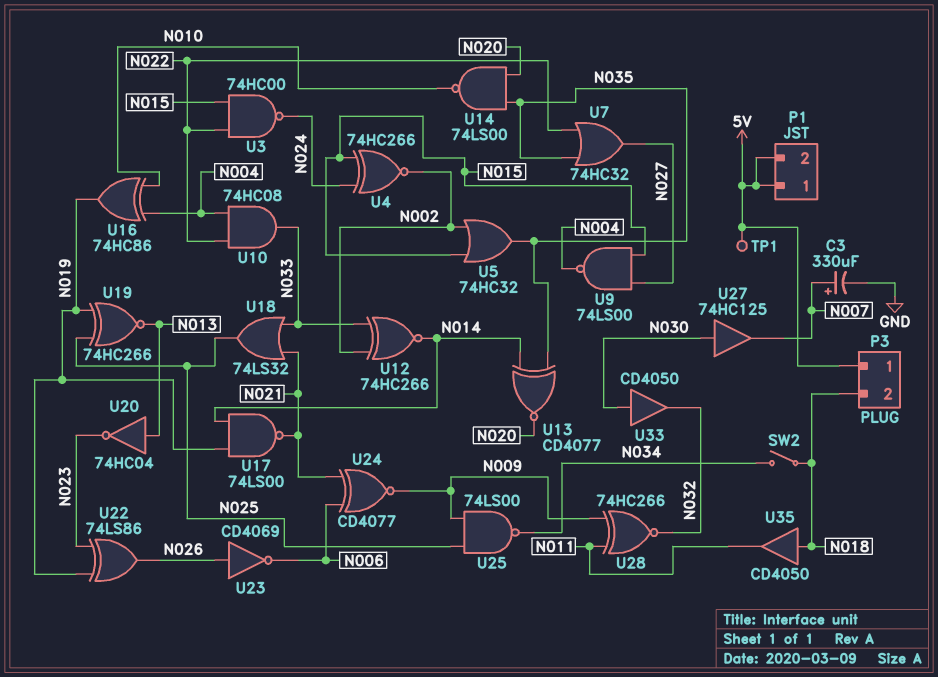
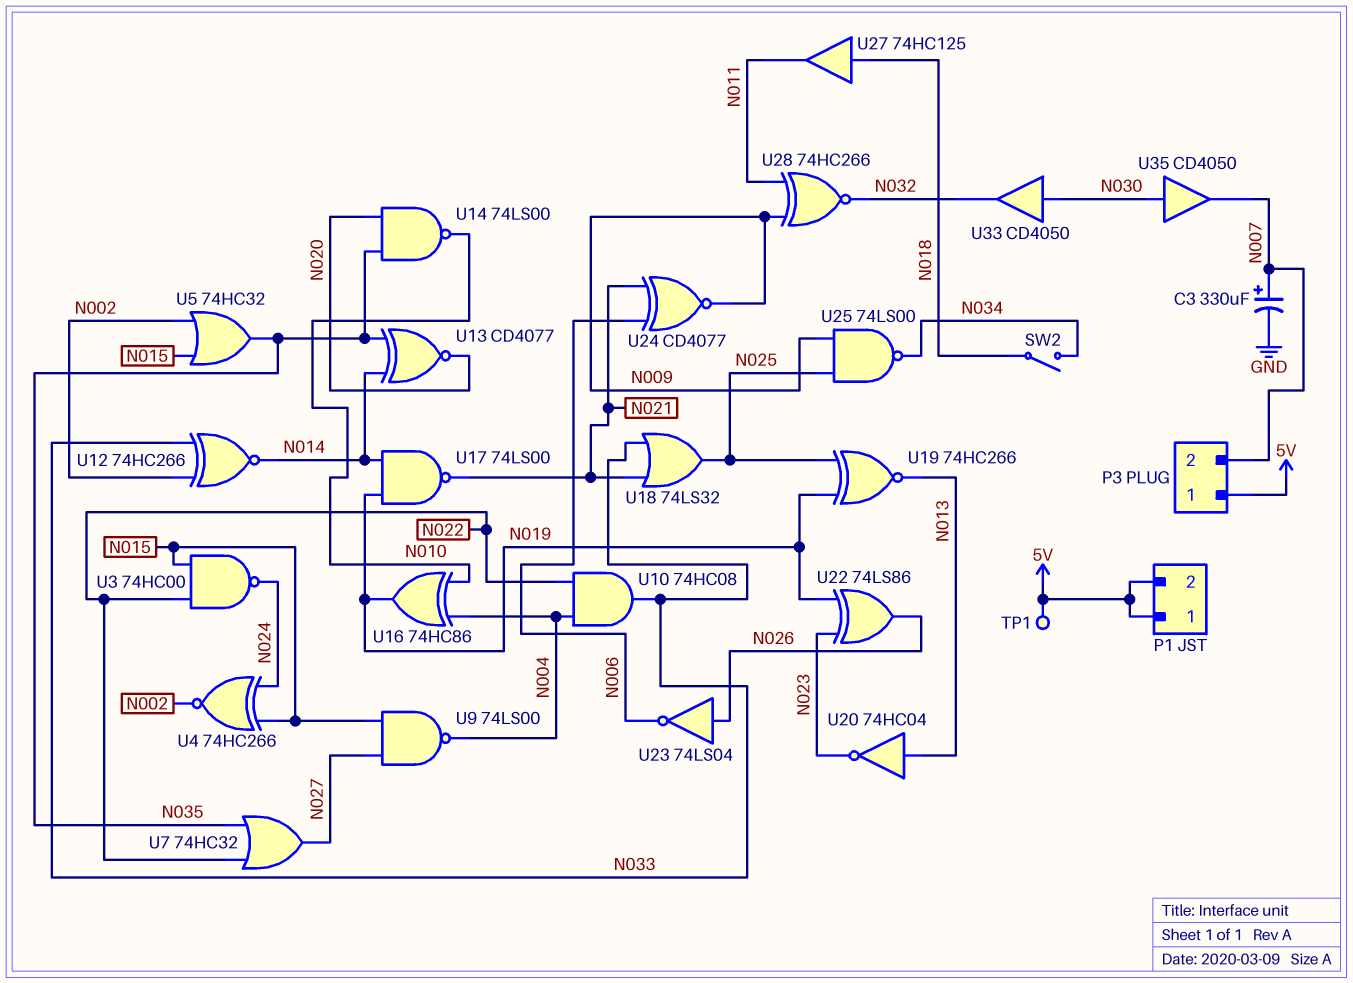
P3 pin 2: N018 -> N007
U23: NOT CD4069 (in N026, out N006) -> NOT 74LS04 (in N026, out N006)
U27: buffer 74HC125 (in N030, out N007) -> buffer 74HC125 (in N018, out N011)
U35: buffer CD4050 (in N018, out N011) -> buffer CD4050 (in N030, out N007)

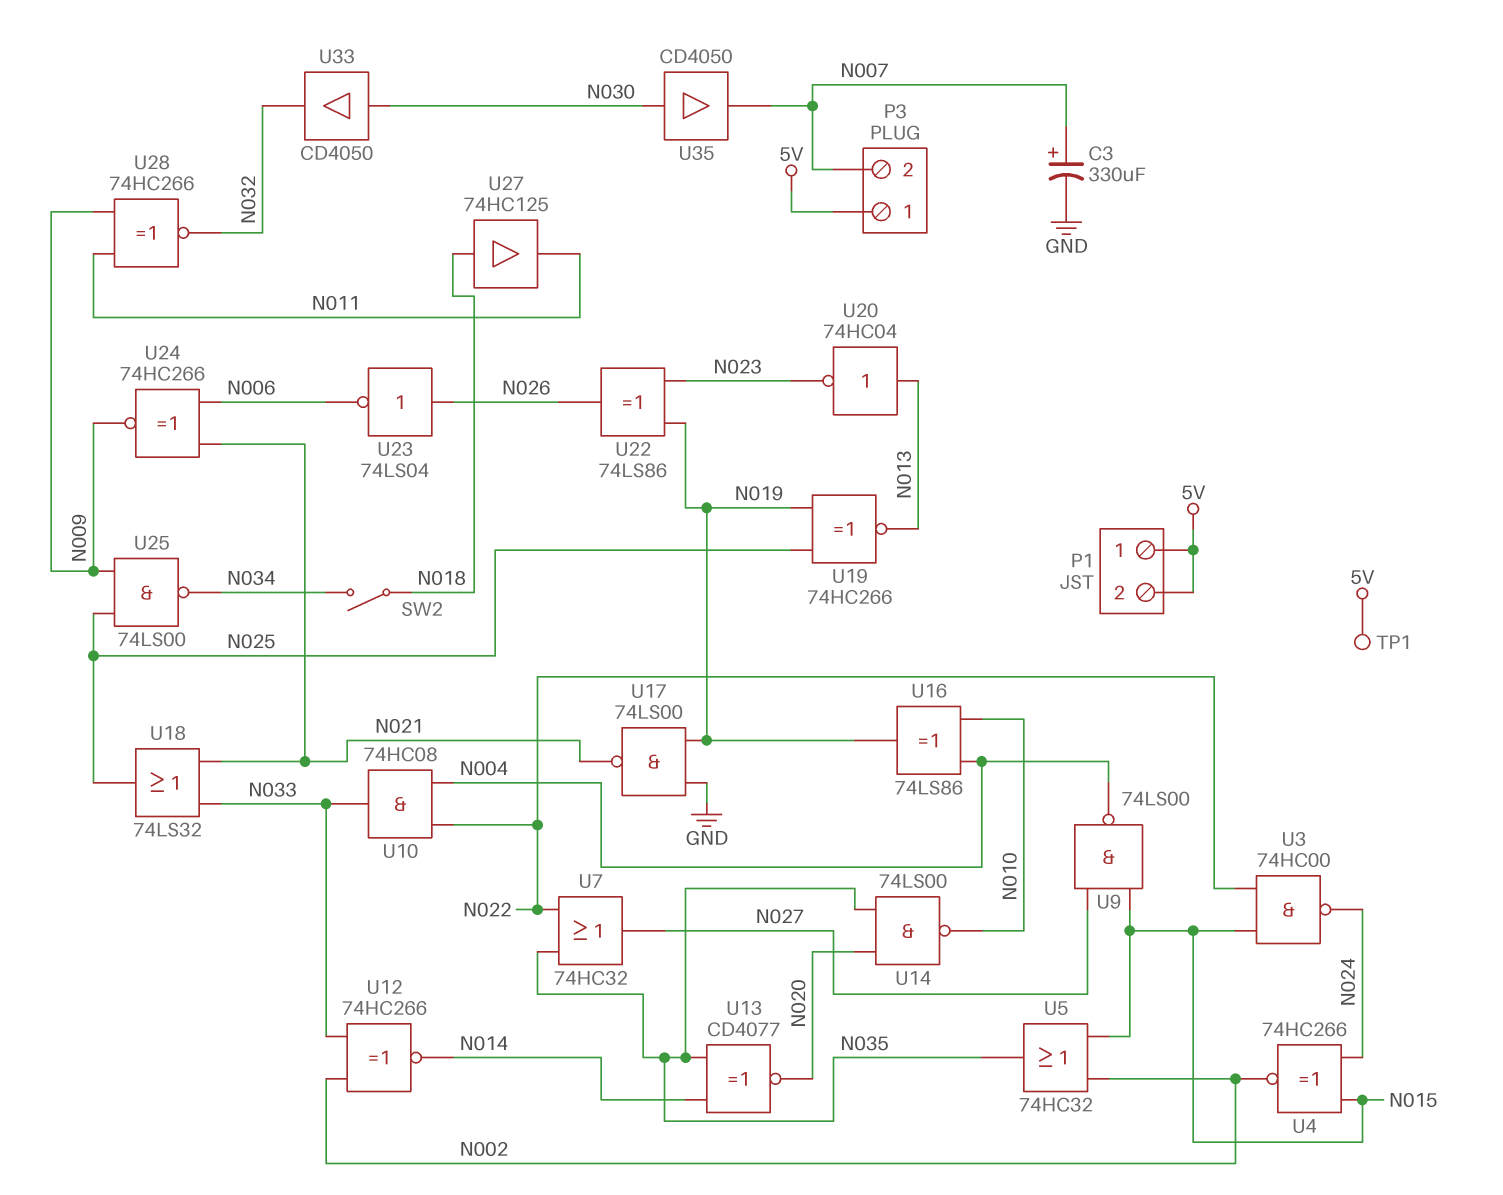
U16: XOR 74HC86 (in N004, in N010, out N019) -> XOR 74LS86 (in N004, in N010, out N019)
U17: NAND 74LS00 (in N014, in N019, out N021) -> NAND 74LS00 (in GND, in N019, out N021)
U24: XNOR CD4077 (in N006, in N021, out N009) -> XNOR 74HC266 (in N006, in N021, out N009)

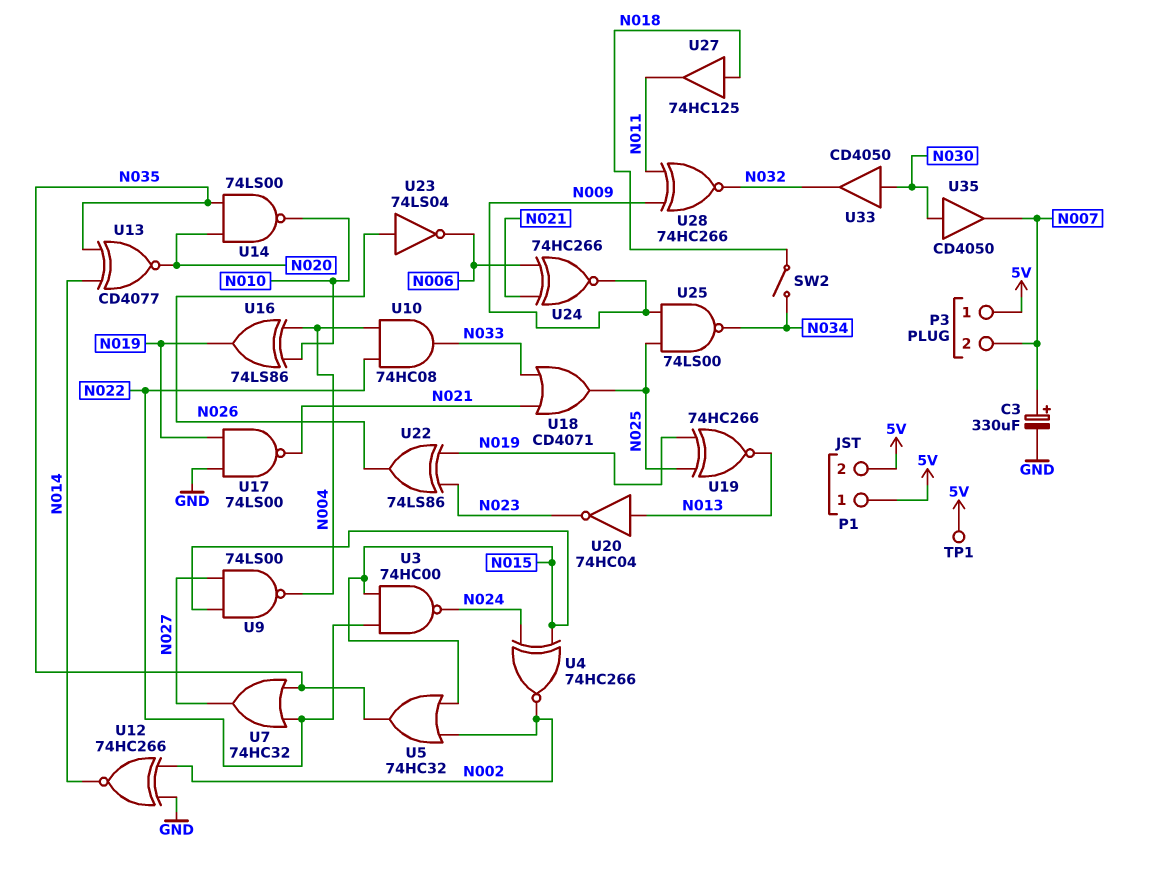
U12: XNOR 74HC266 (in N002, in N033, out N014) -> XNOR 74HC266 (in GND, in N002, out N014)
U18: OR 74LS32 (in N021, in N033, out N025) -> OR CD4071 (in N021, in N033, out N025)

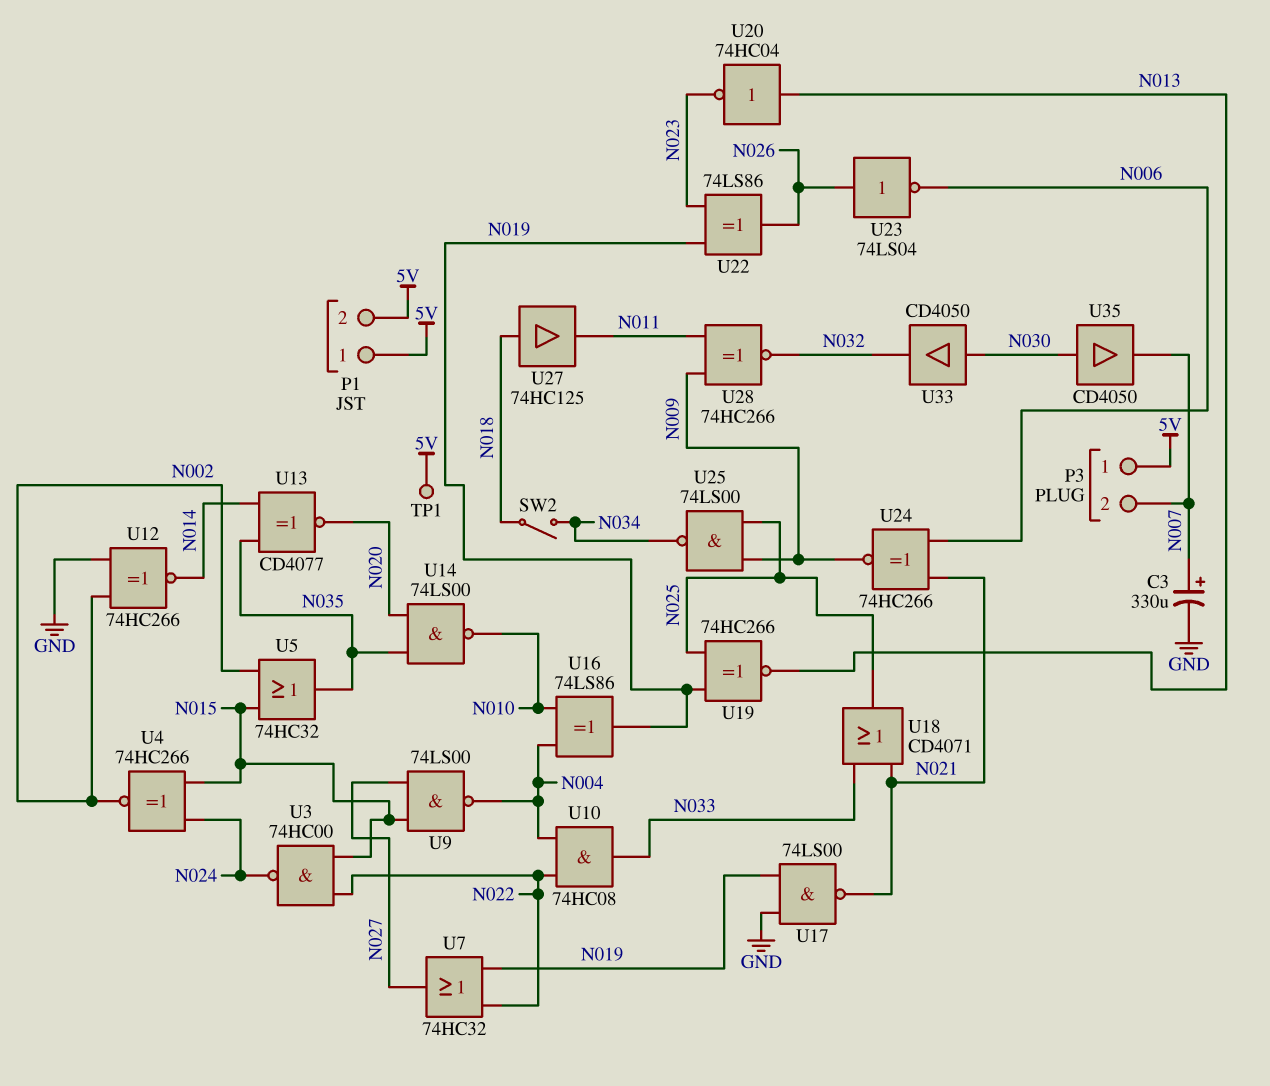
U7: OR 74HC32 (in N022, in N035, out N027) -> OR 74HC32 (in N019, in N022, out N027)

